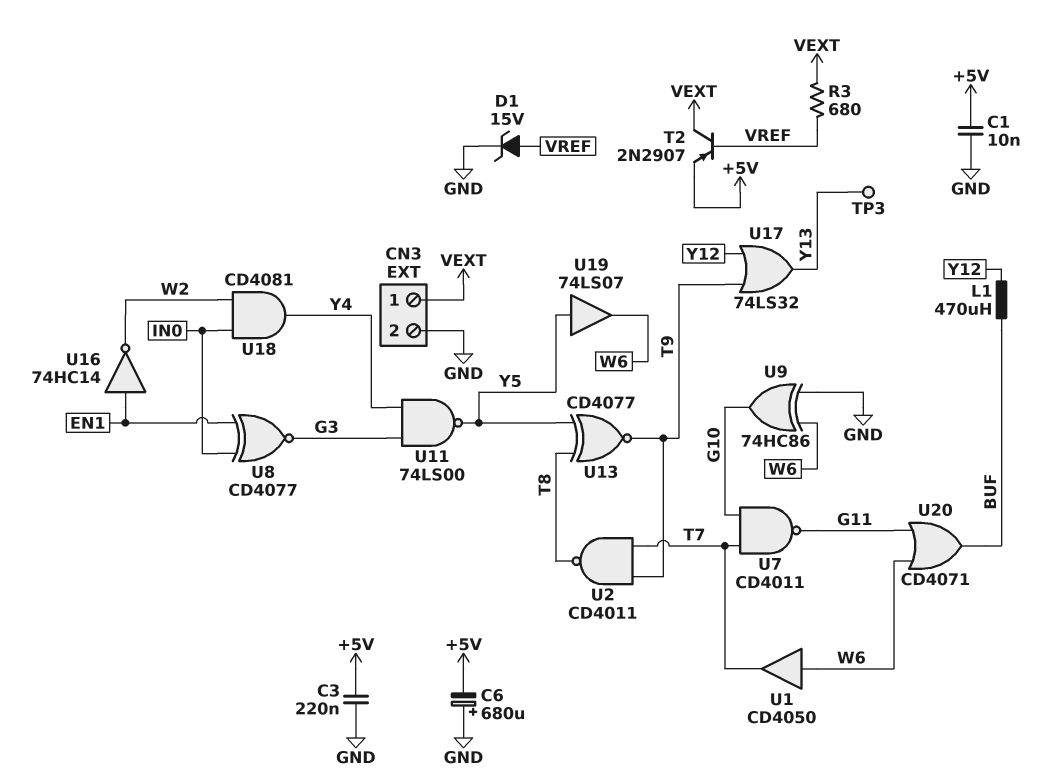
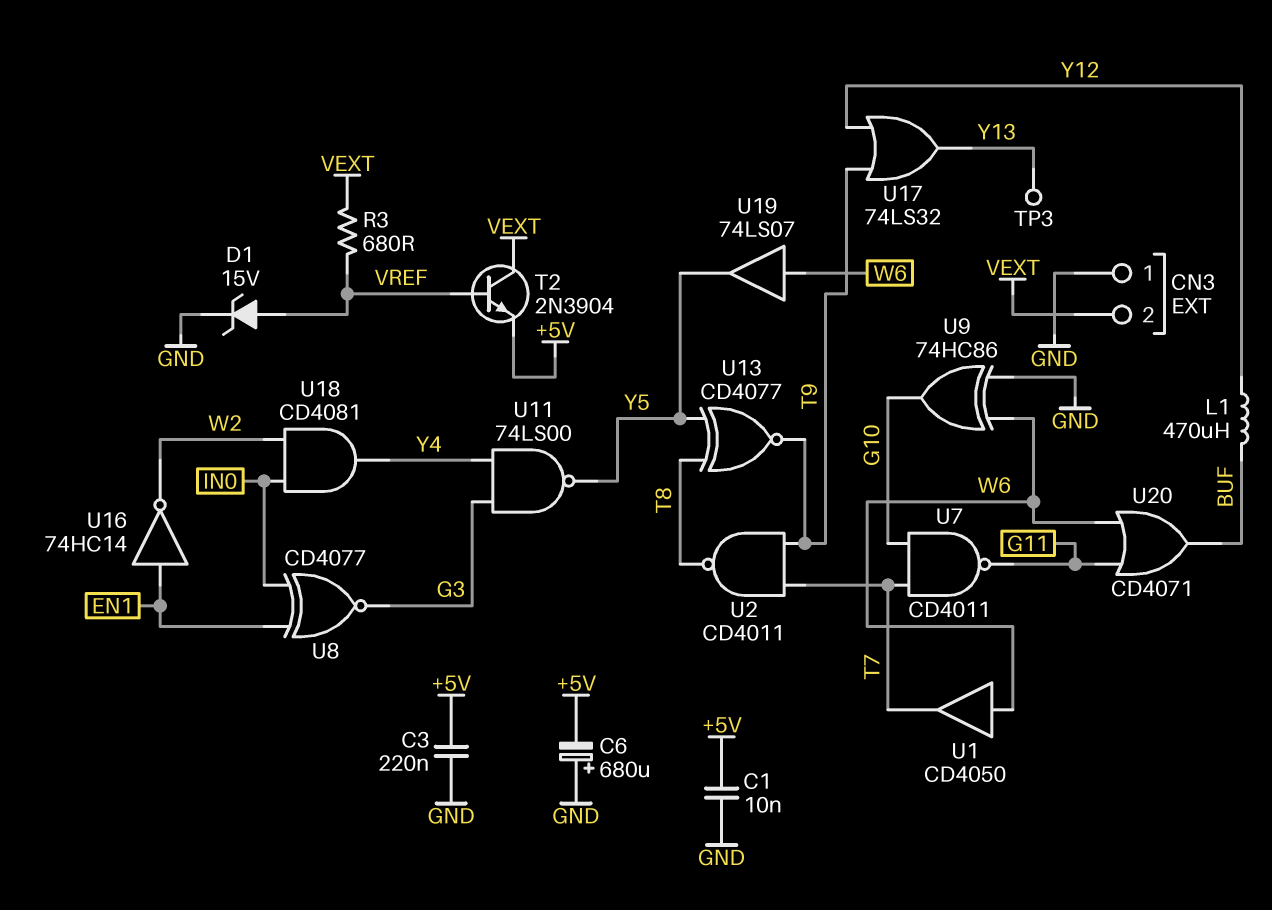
CN3 pin 1: VEXT -> GND
CN3 pin 2: GND -> VEXT
T2: PNP 2N2907 (B VREF, C VEXT, E +5V) -> NPN 2N3904 (B VREF, C VEXT, E +5V)
U19: buffer 74LS07 (in Y5, out W6) -> buffer 74LS07 (in W6, out Y5)

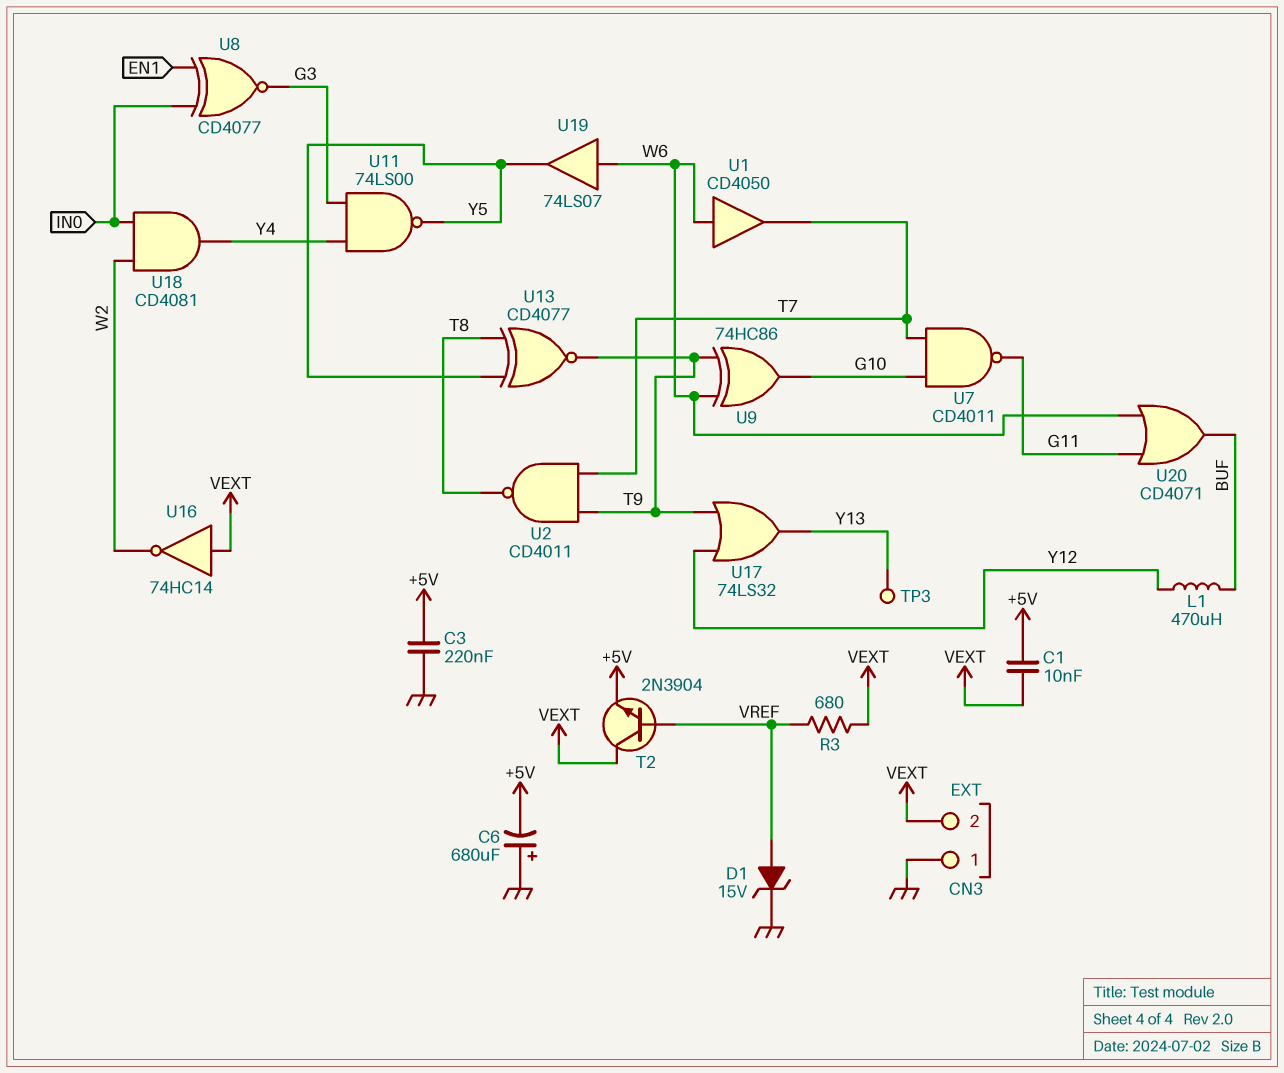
C1: 10nF (+5V, GND) -> 10nF (+5V, VEXT)
U9: XOR 74HC86 (in GND, in W6, out G10) -> XOR 74HC86 (in T9, in W6, out G10)
U16: NOT 74HC14 (in EN1, out W2) -> NOT 74HC14 (in VEXT, out W2)

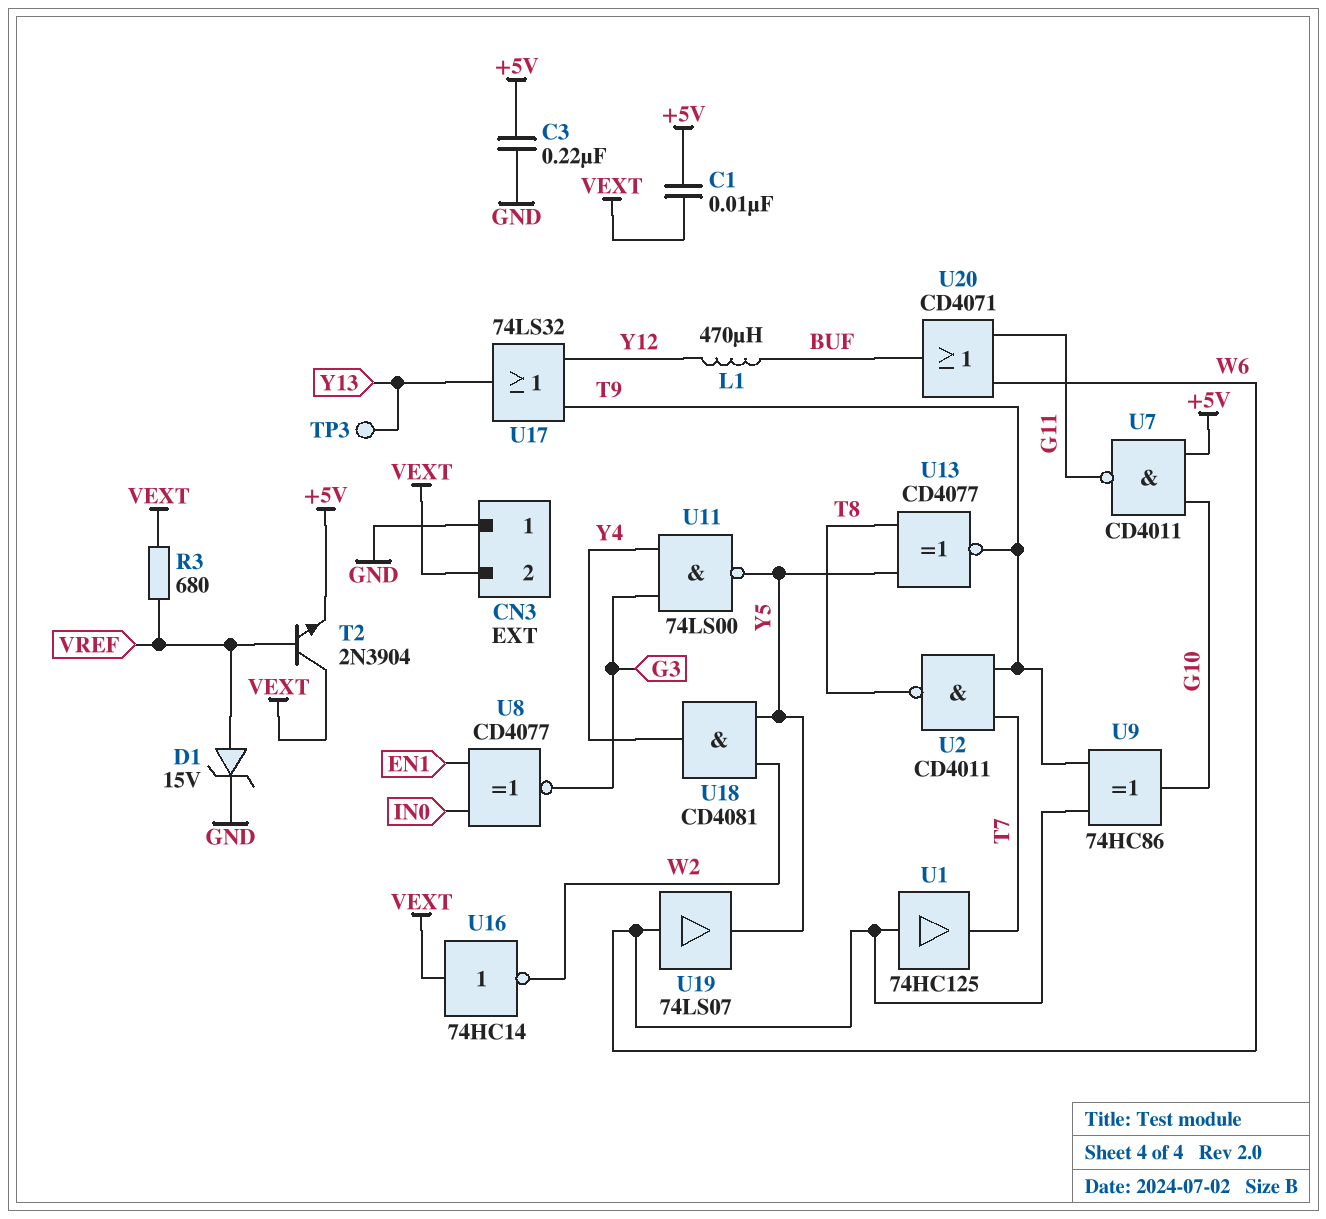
C6: 680uF (plus GND, minus +5V) -> none
U1: buffer CD4050 (in W6, out T7) -> buffer 74HC125 (in W6, out T7)
U7: NAND CD4011 (in G10, in T7, out G11) -> NAND CD4011 (in +5V, in G10, out G11)
U18: AND CD4081 (in IN0, in W2, out Y4) -> AND CD4081 (in W2, in Y5, out Y4)

